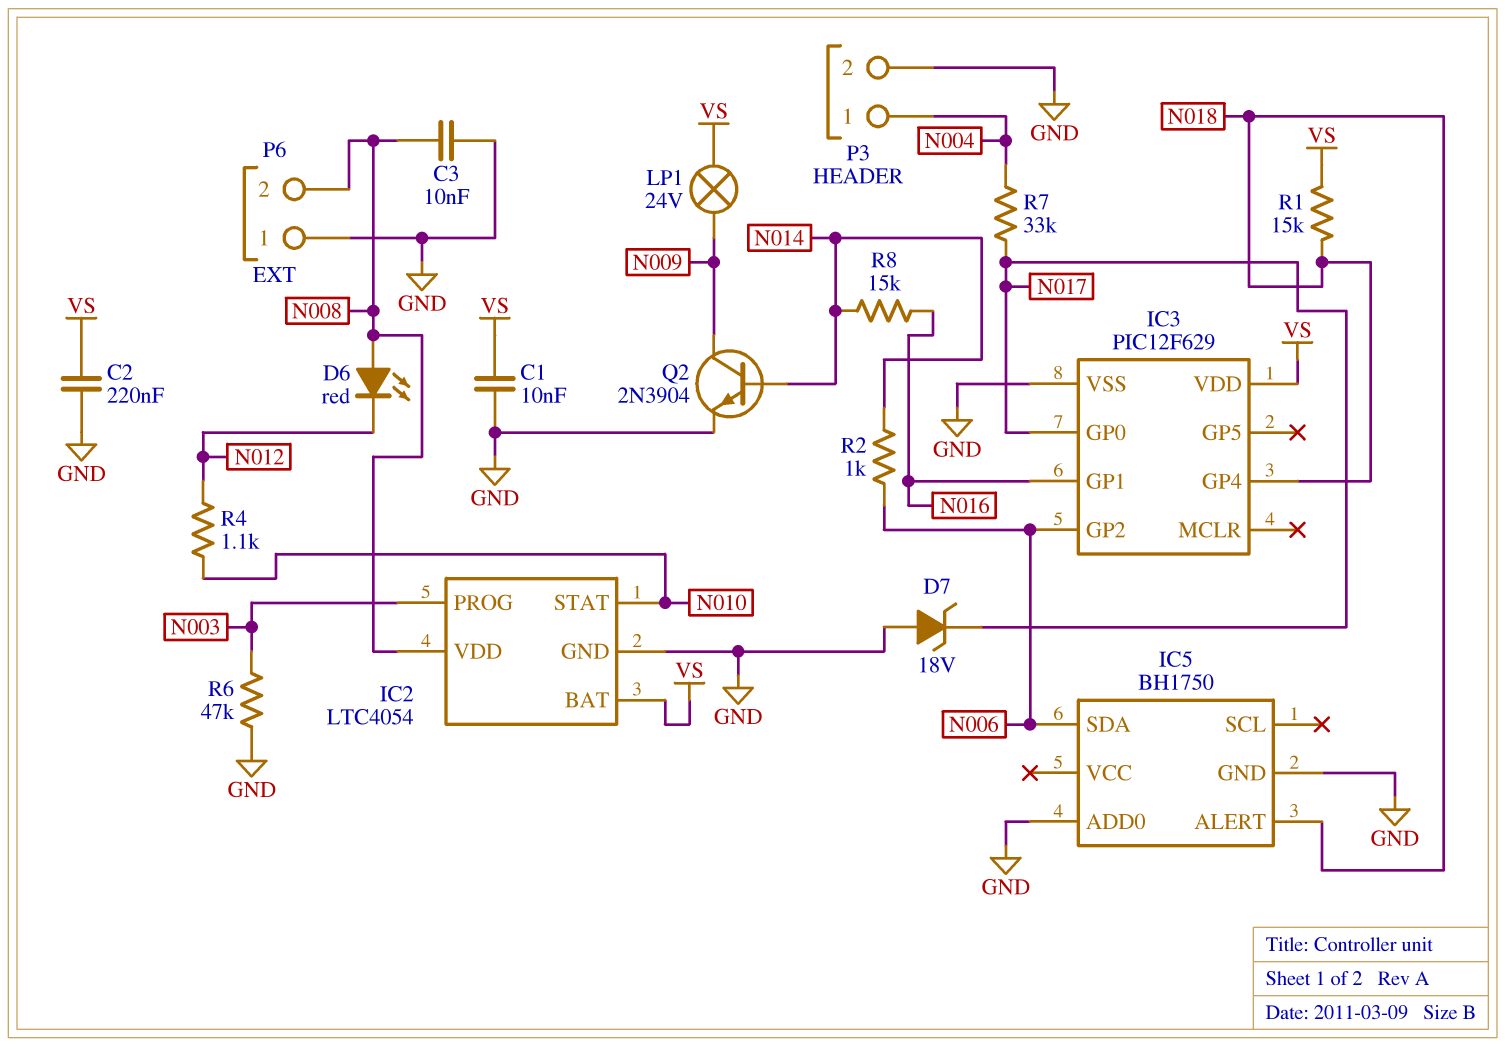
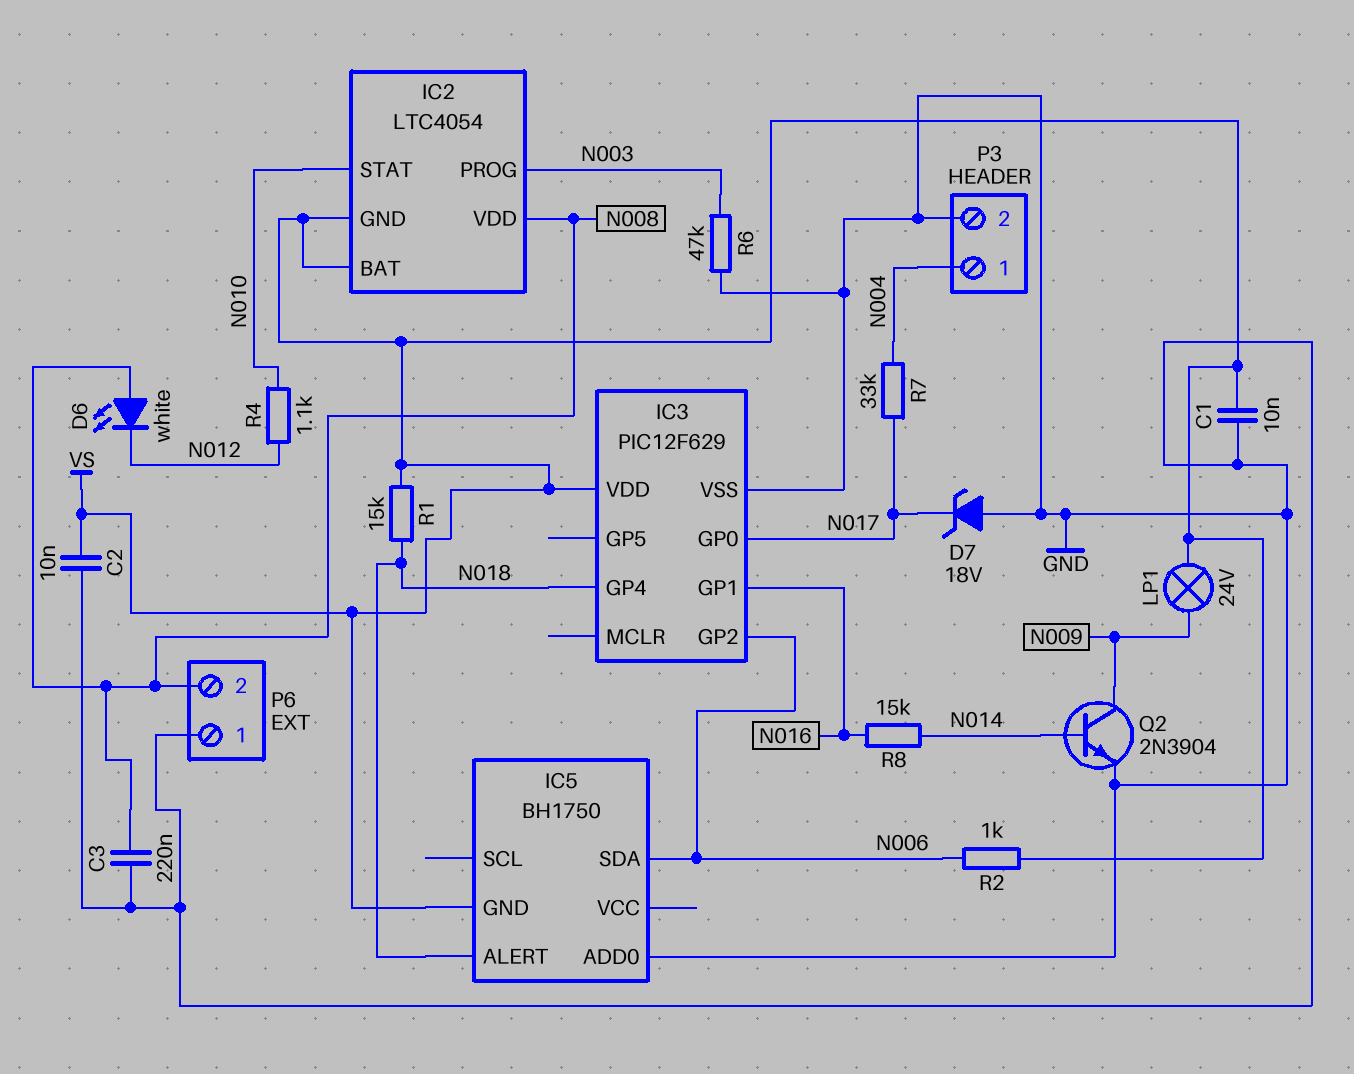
C2: 220nF (GND, VS) -> 10nF (GND, VS)
C3: 10nF (GND, N008) -> 220nF (GND, N008)
D6: LED red (A N008, K N012) -> LED white (A N008, K N012)
IC2 pin GND: GND -> VS
IC5 pin GND: GND -> VS
R2: 1k (N006, N014) -> 1k (N006, VS)

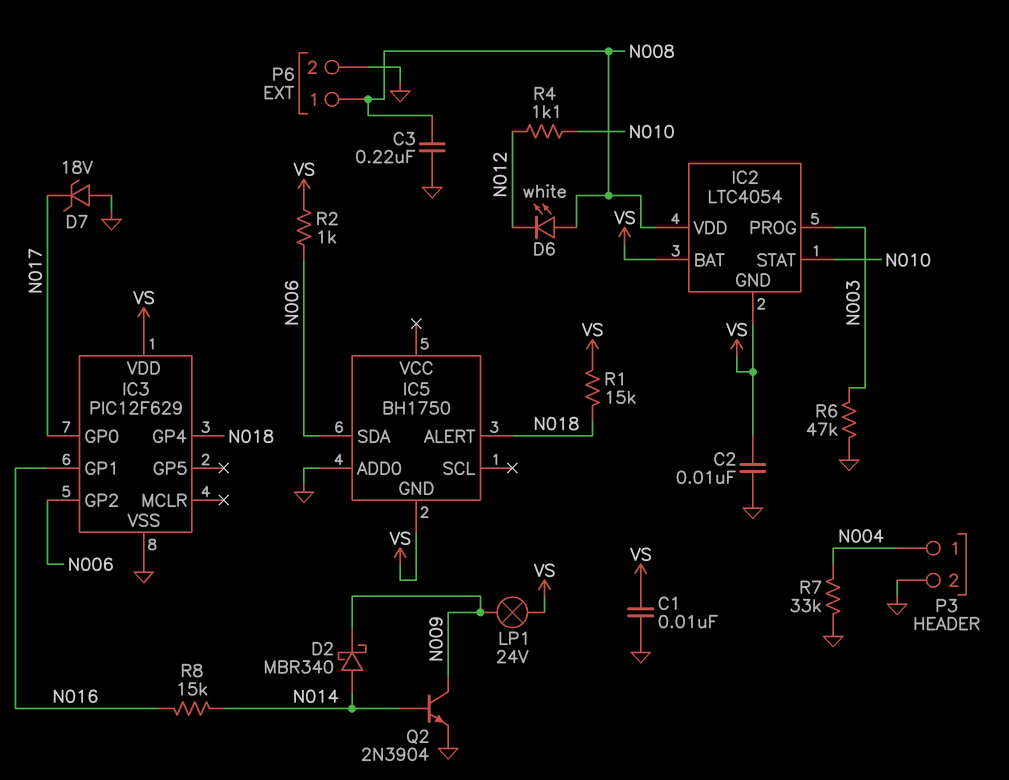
D2: none -> schottky MBR340 (A N014, K N009)
P6 pin 1: GND -> N008
P6 pin 2: N008 -> GND
R7: 33k (N004, N017) -> 33k (GND, N004)

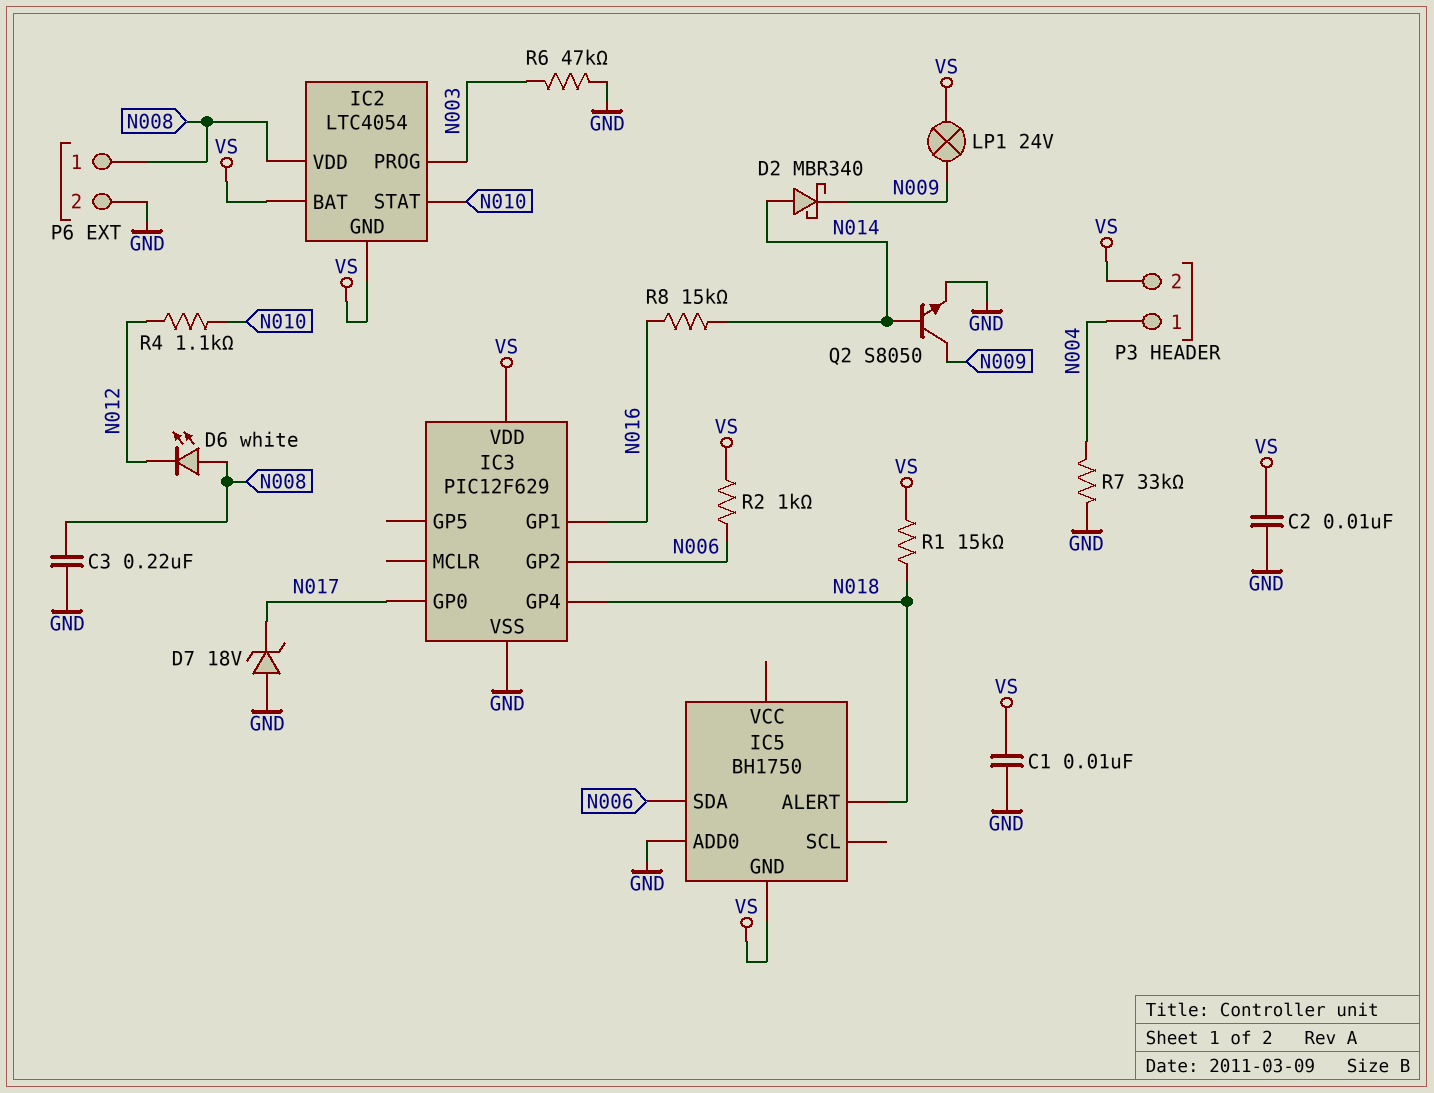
P3 pin 2: GND -> VS
Q2: NPN 2N3904 (B N014, C N009, E GND) -> NPN S8050 (B N014, C N009, E GND)

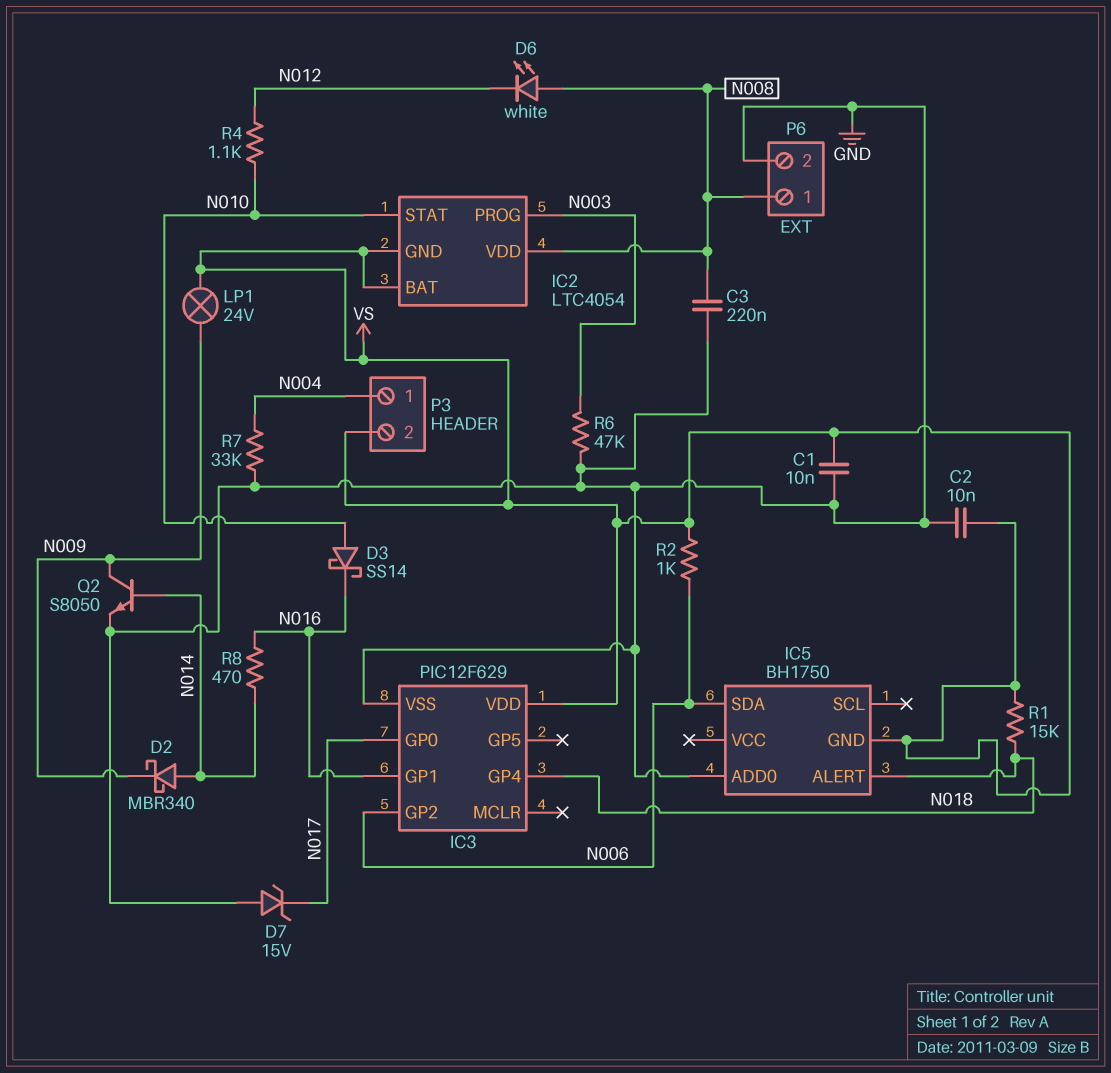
D3: none -> schottky SS14 (A N010, K N016)
D7: zener 18V (A GND, K N017) -> zener 15V (A GND, K N017)
R8: 15k (N014, N016) -> 470 (N014, N016)

